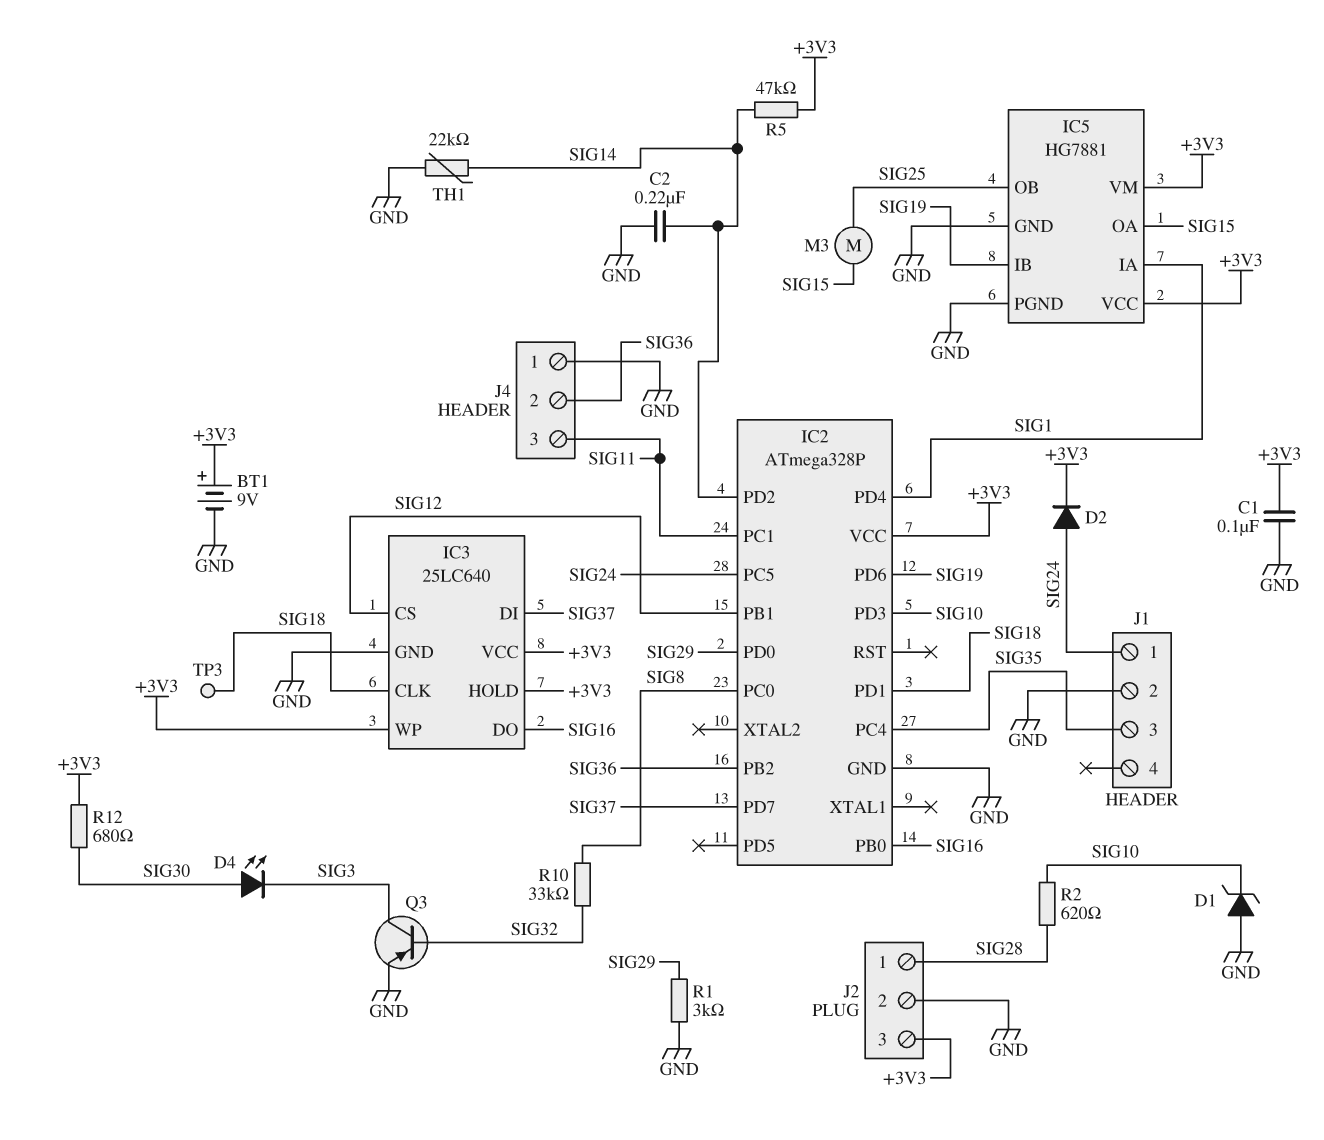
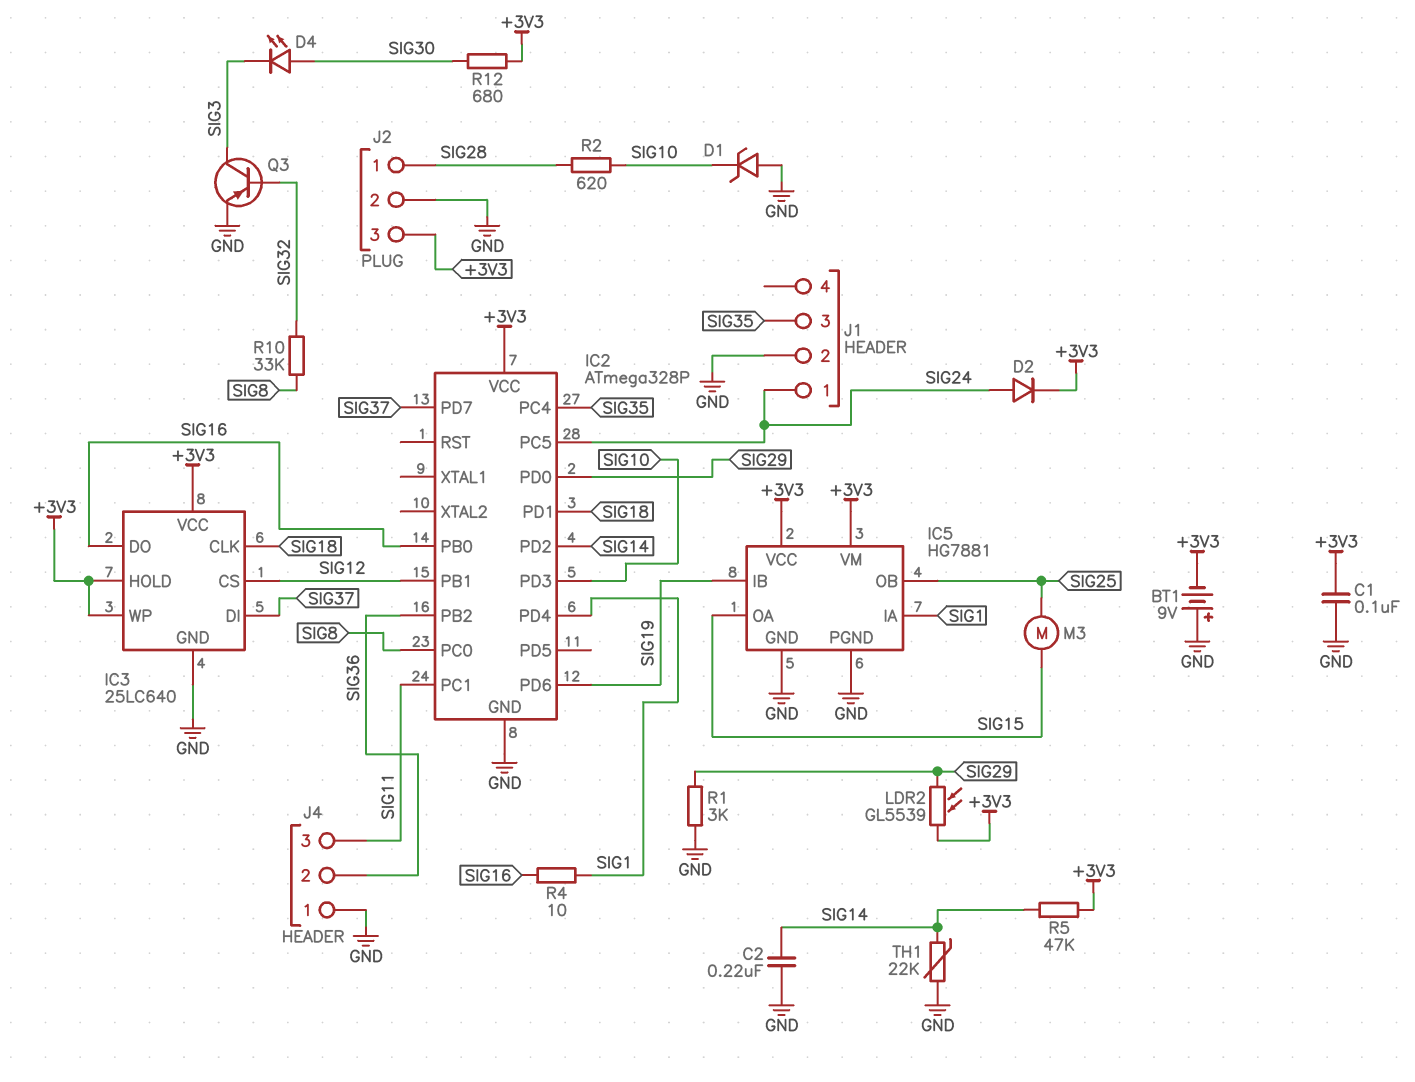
BT1: 9V (plus +3V3, minus GND) -> 9V (plus GND, minus +3V3)
LDR2: none -> GL5539 (+3V3, SIG29)
R4: none -> 10 (SIG1, SIG16)
TP3: test point (SIG18) -> none

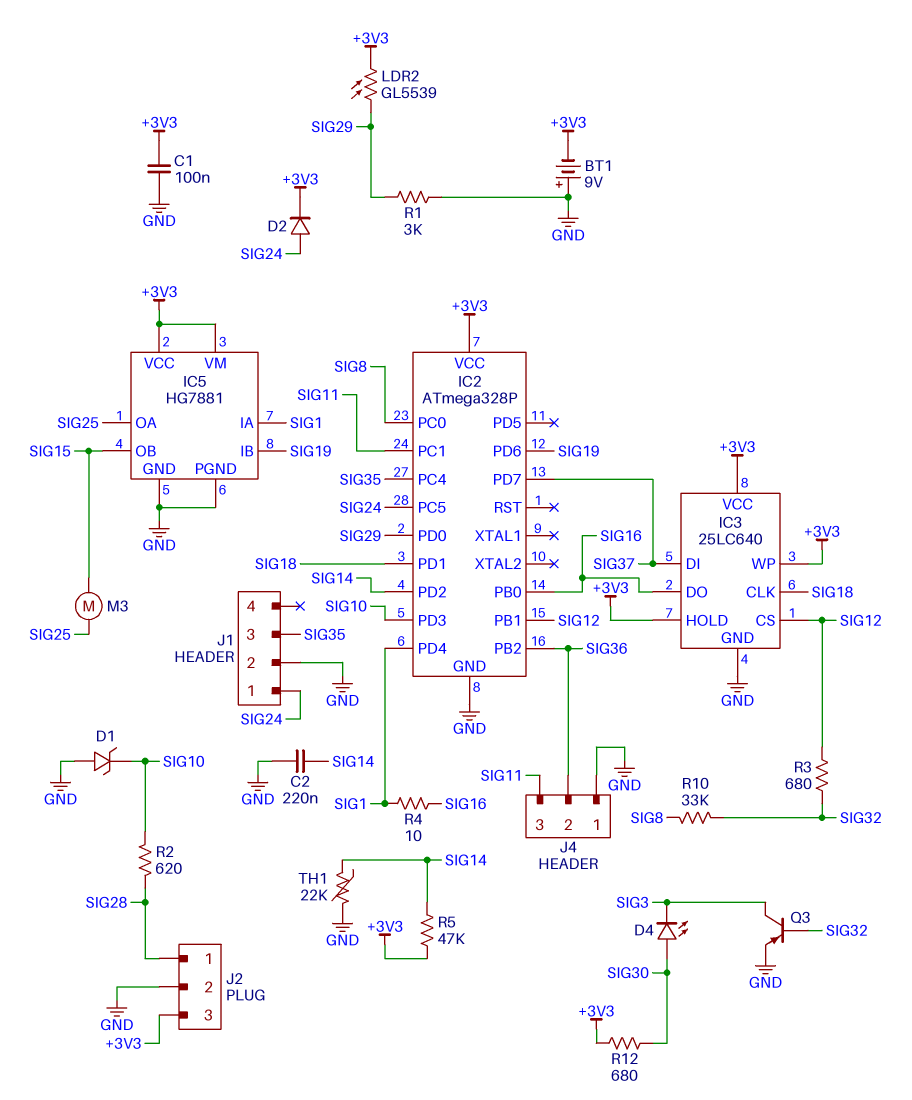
IC5 pin OA: SIG15 -> SIG25
IC5 pin OB: SIG25 -> SIG15
R3: none -> 680 (SIG12, SIG32)

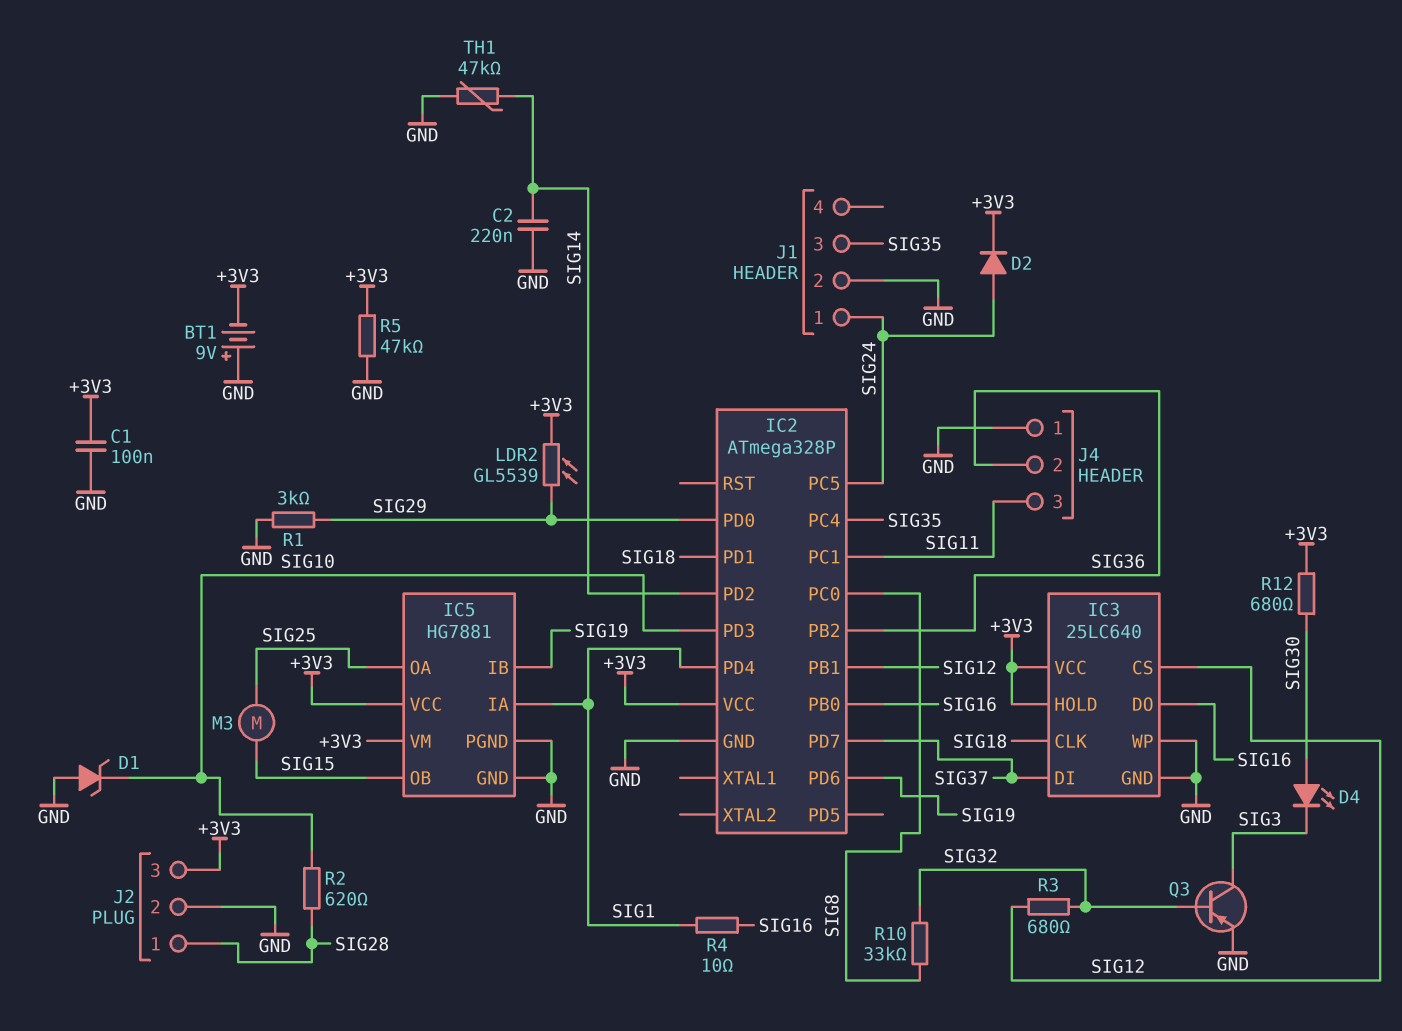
IC3 pin WP: +3V3 -> GND
R5: 47k (+3V3, SIG14) -> 47k (+3V3, GND)
TH1: 22k (GND, SIG14) -> 47k (GND, SIG14)

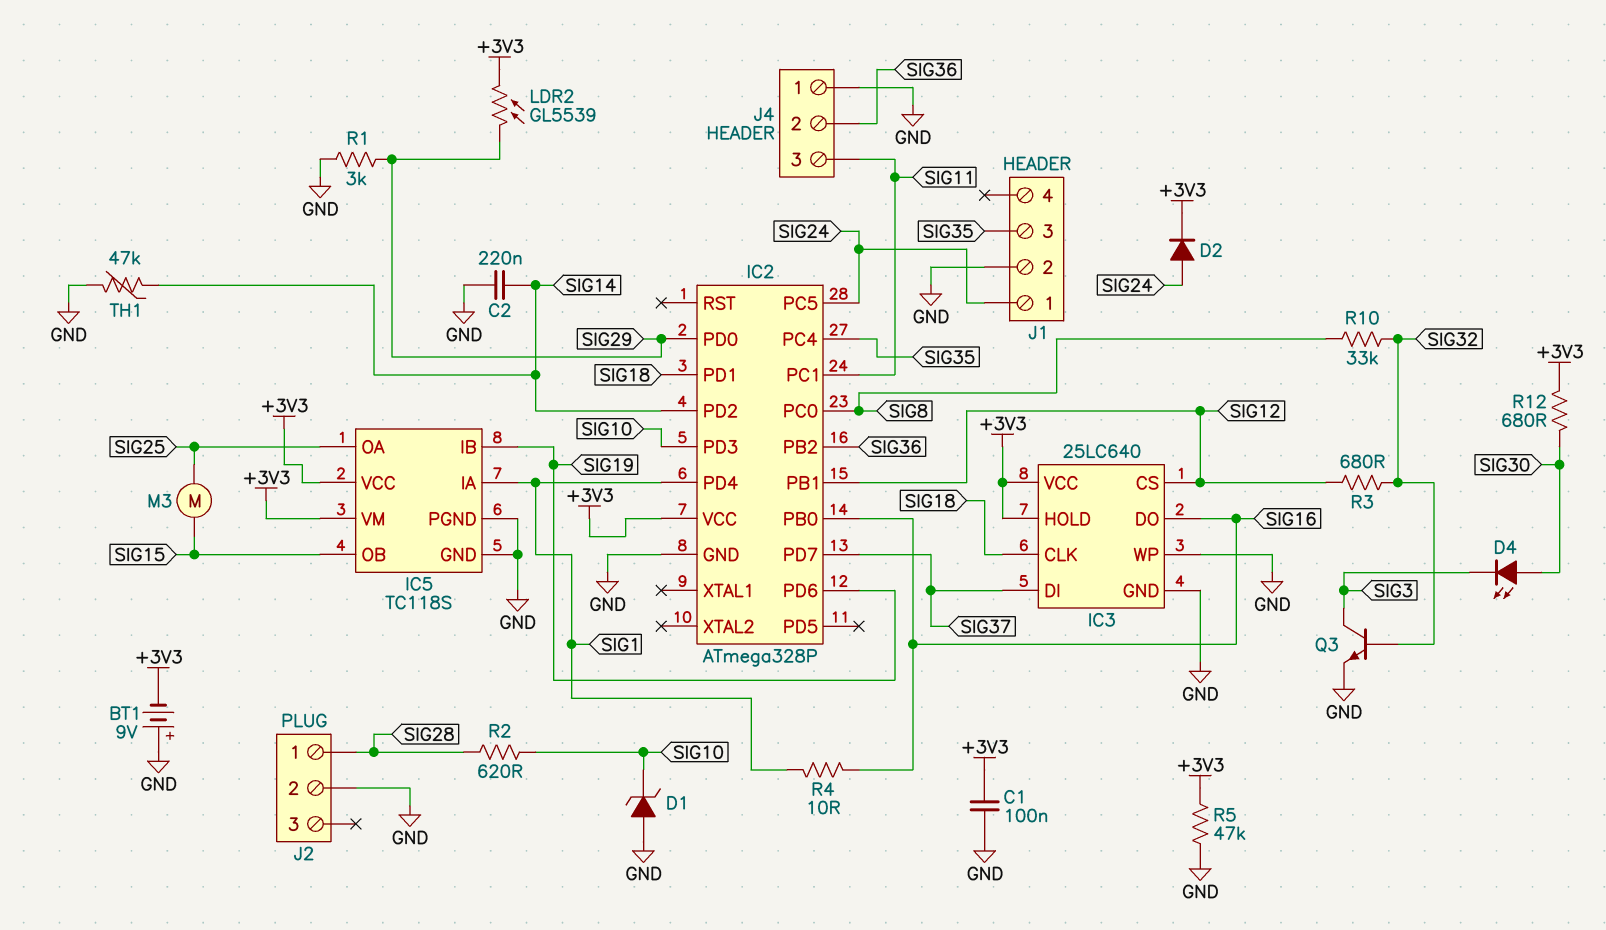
IC5: HG7881 -> TC118S
J2 pin 3: +3V3 -> none
Q3: PNP (B SIG32, C SIG3, E GND) -> NPN (B SIG32, C SIG3, E GND)

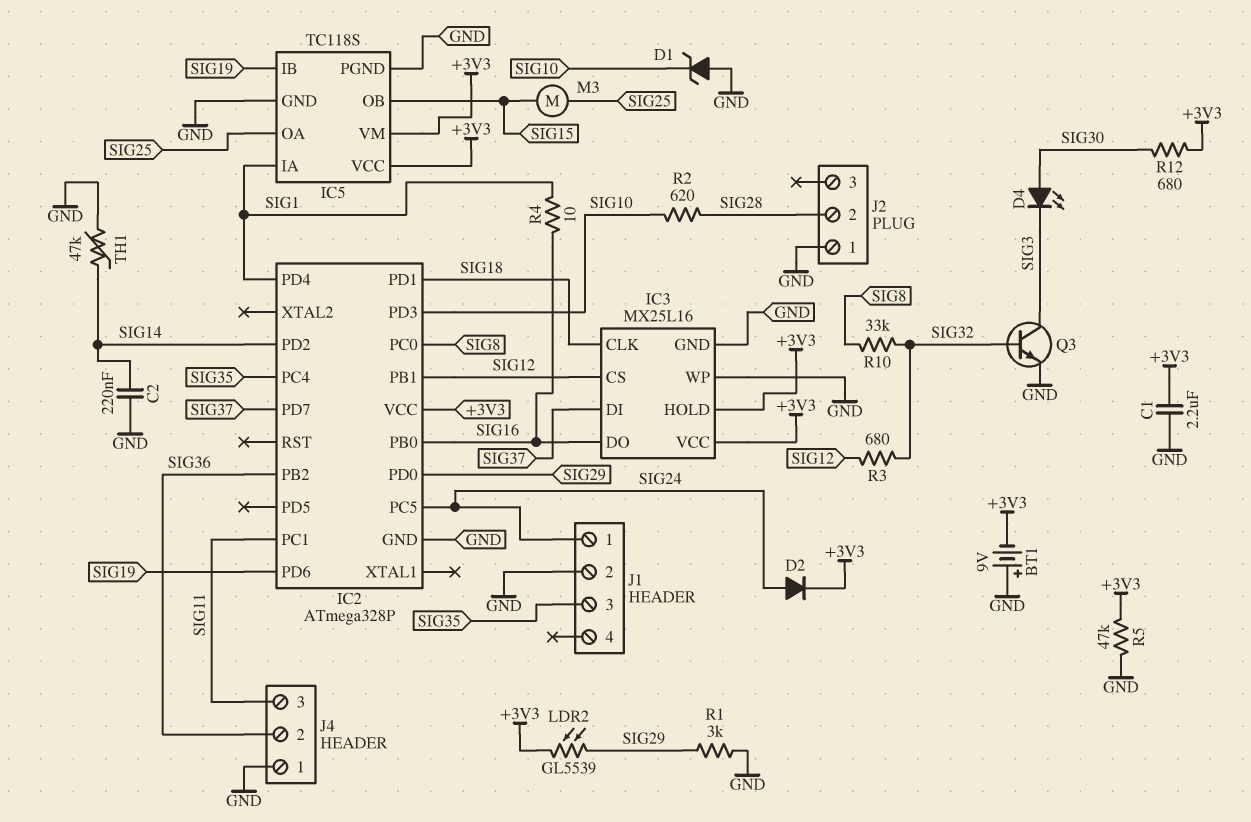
C1: 100nF (+3V3, GND) -> 2.2uF (+3V3, GND)
IC3: 25LC640 -> MX25L16
J2 pin 1: SIG28 -> GND
J2 pin 2: GND -> SIG28

